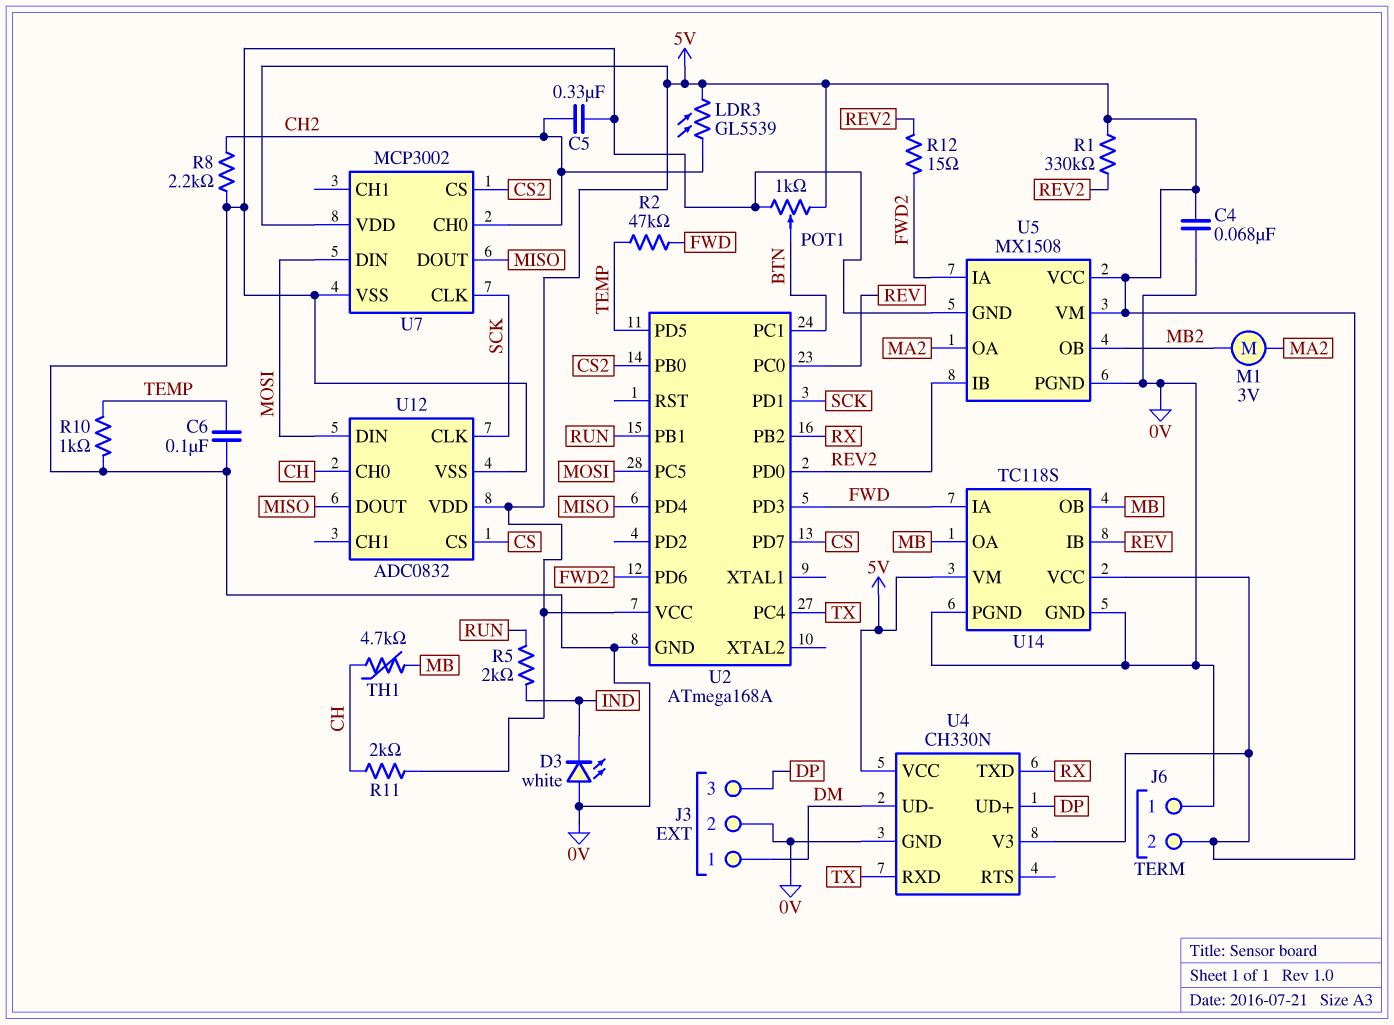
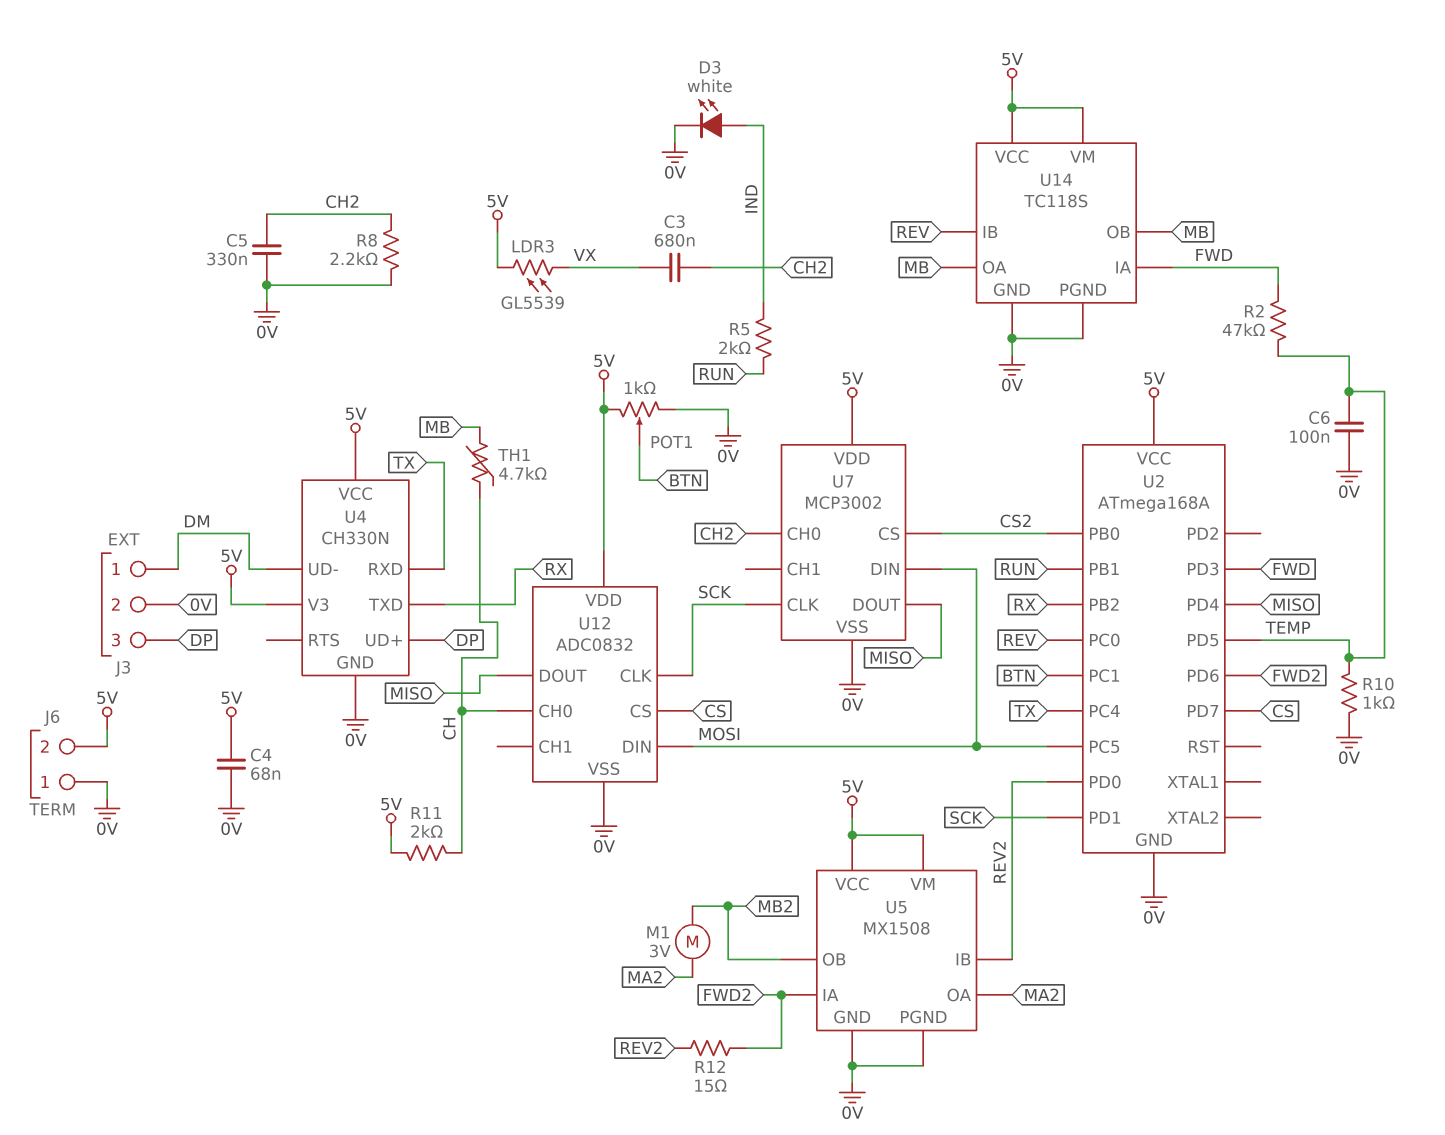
C3: none -> 680nF (CH2, VX)
D3: LED white (A 0V, K IND) -> LED white (A IND, K 0V)
LDR3: GL5539 (5V, CH2) -> GL5539 (5V, VX)
R1: 330k (5V, REV2) -> none

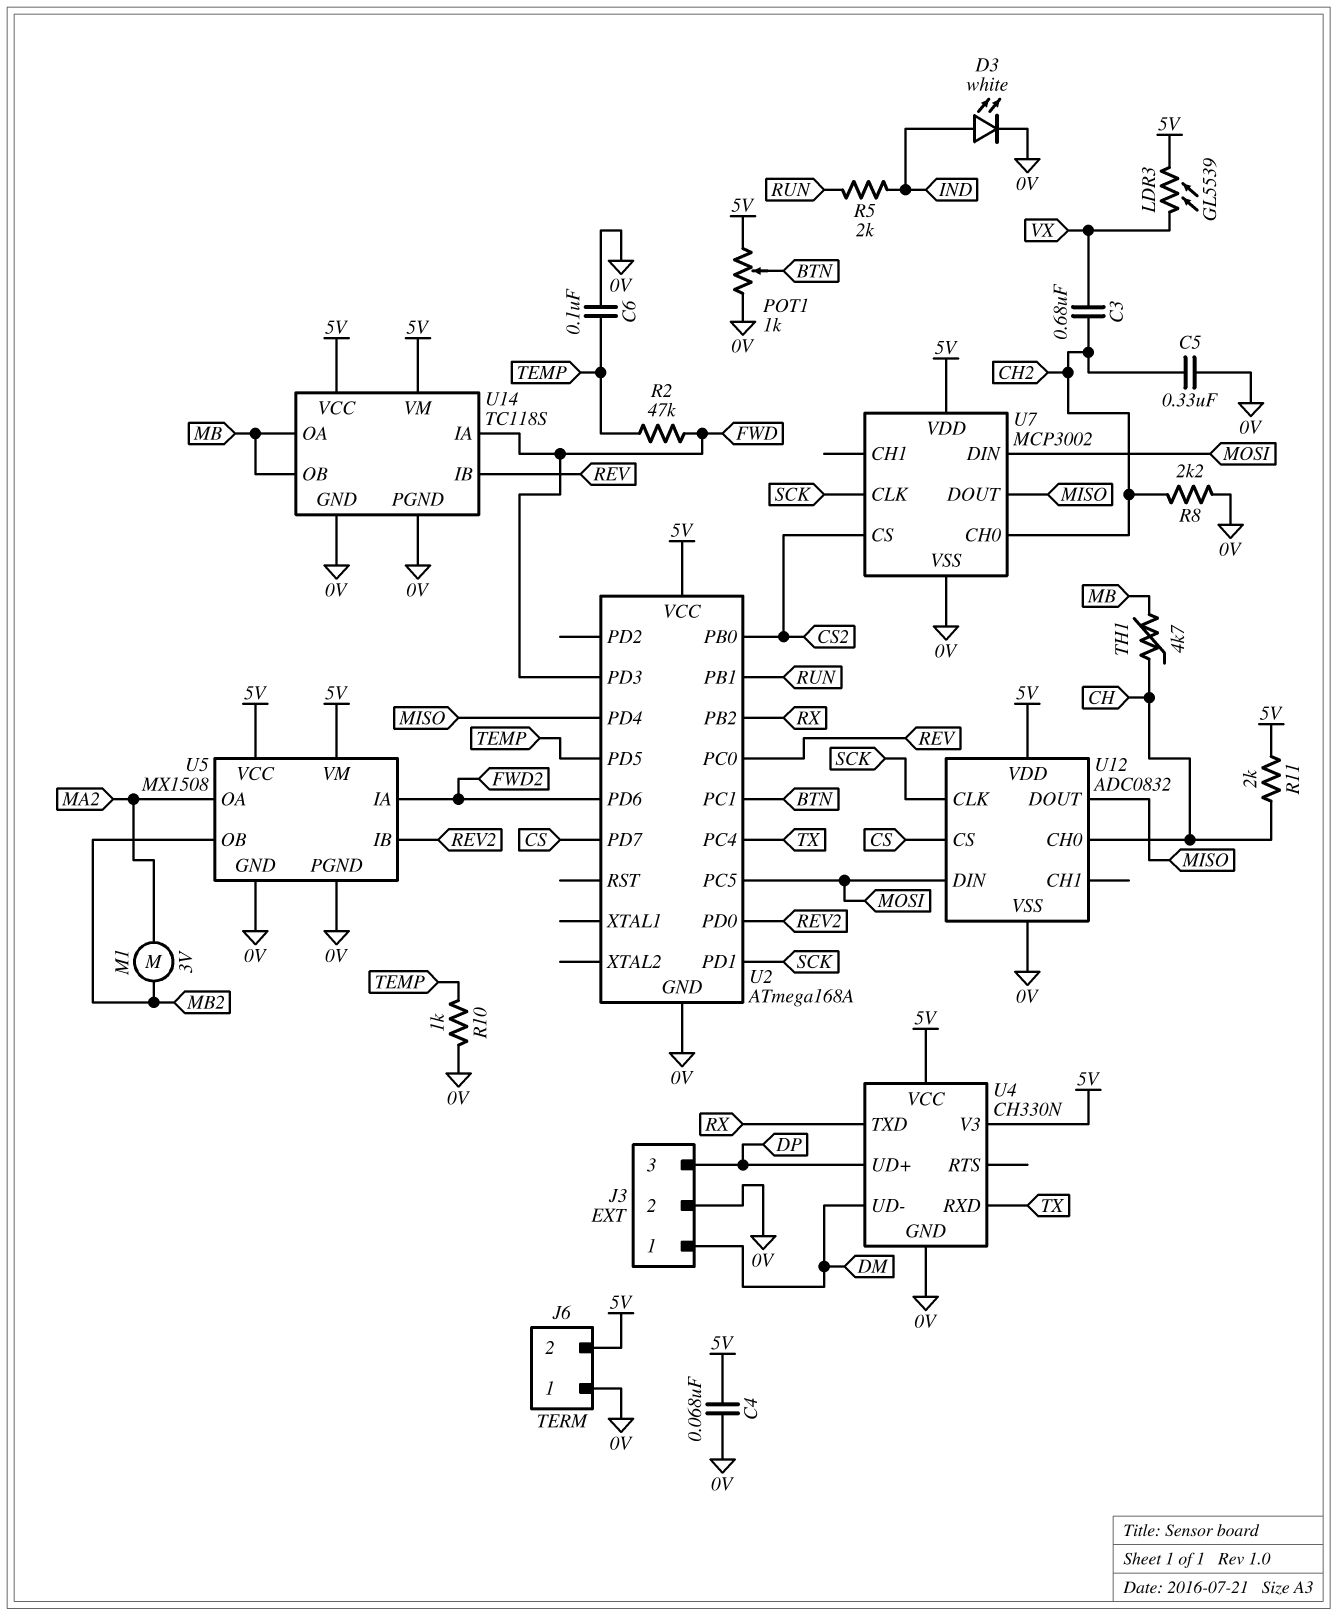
R12: 15 (FWD2, REV2) -> none

